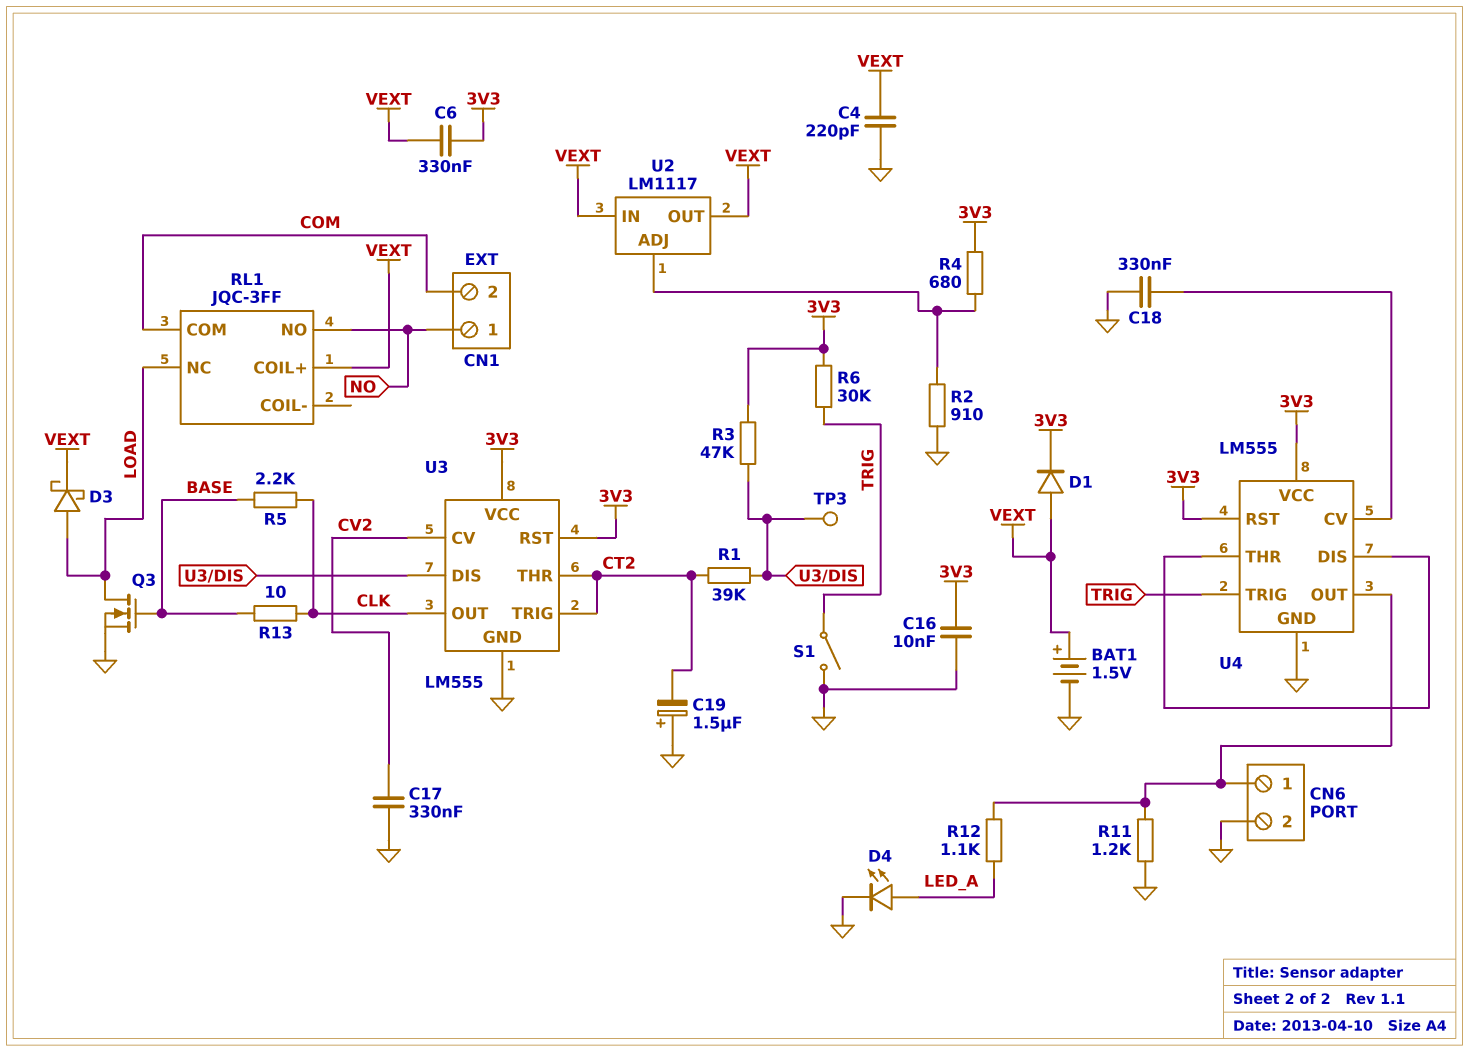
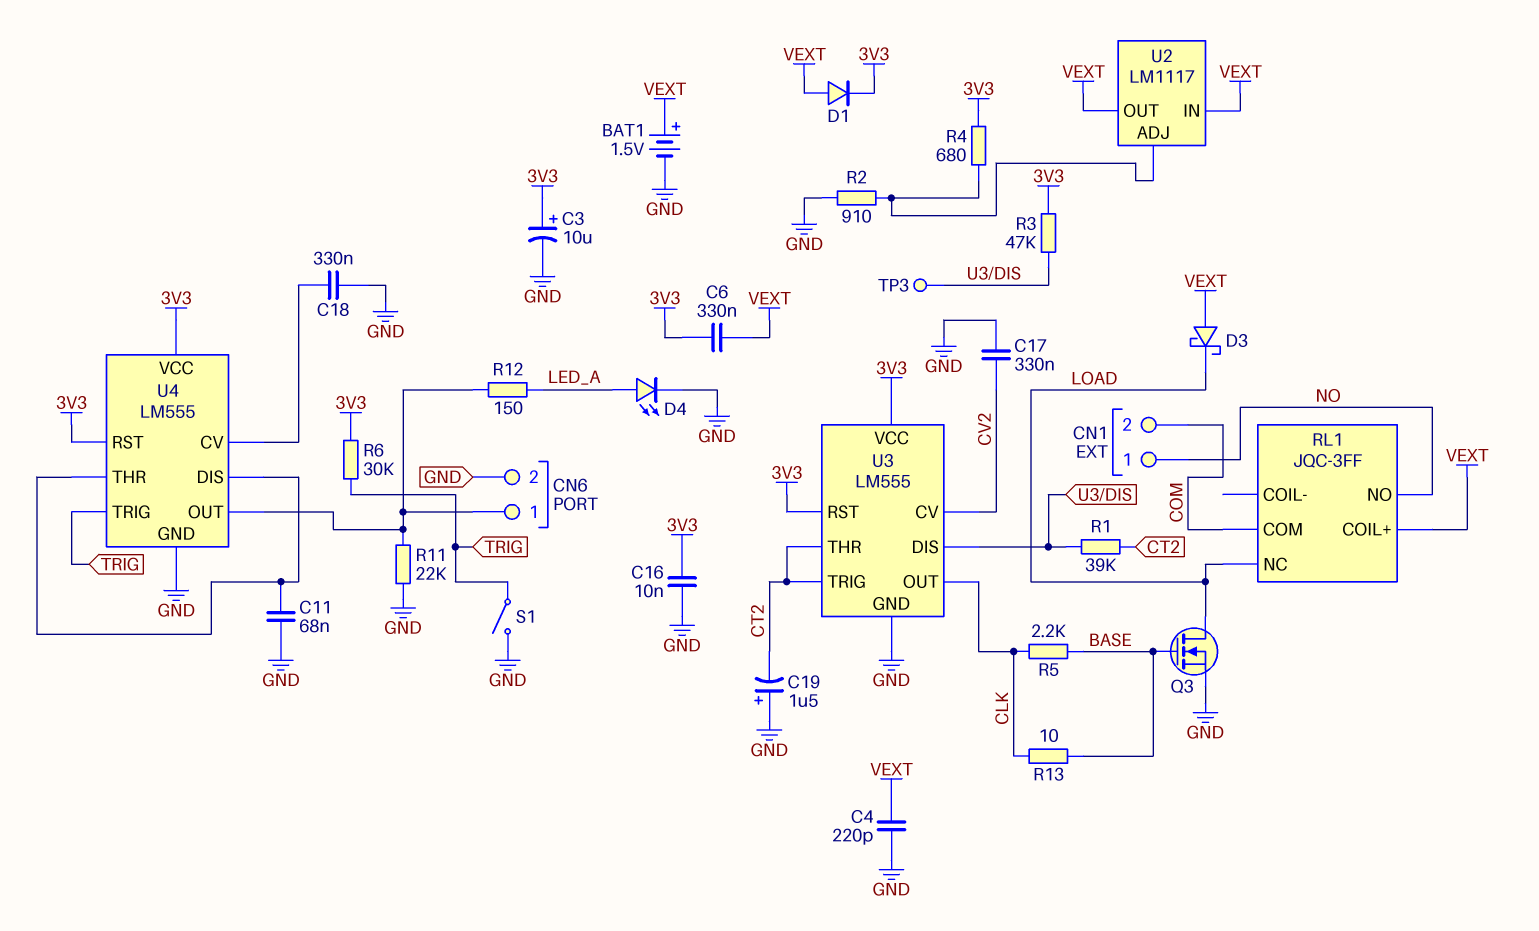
C3: none -> 10uF (plus 3V3, minus GND)
C11: none -> 68nF (GND, U4/DIS)
D3: schottky (A LOAD, K VEXT) -> schottky (A VEXT, K LOAD)
R11: 1.2k (CN6/1, GND) -> 22k (CN6/1, GND)
R12: 1.1k (CN6/1, LED_A) -> 150 (CN6/1, LED_A)

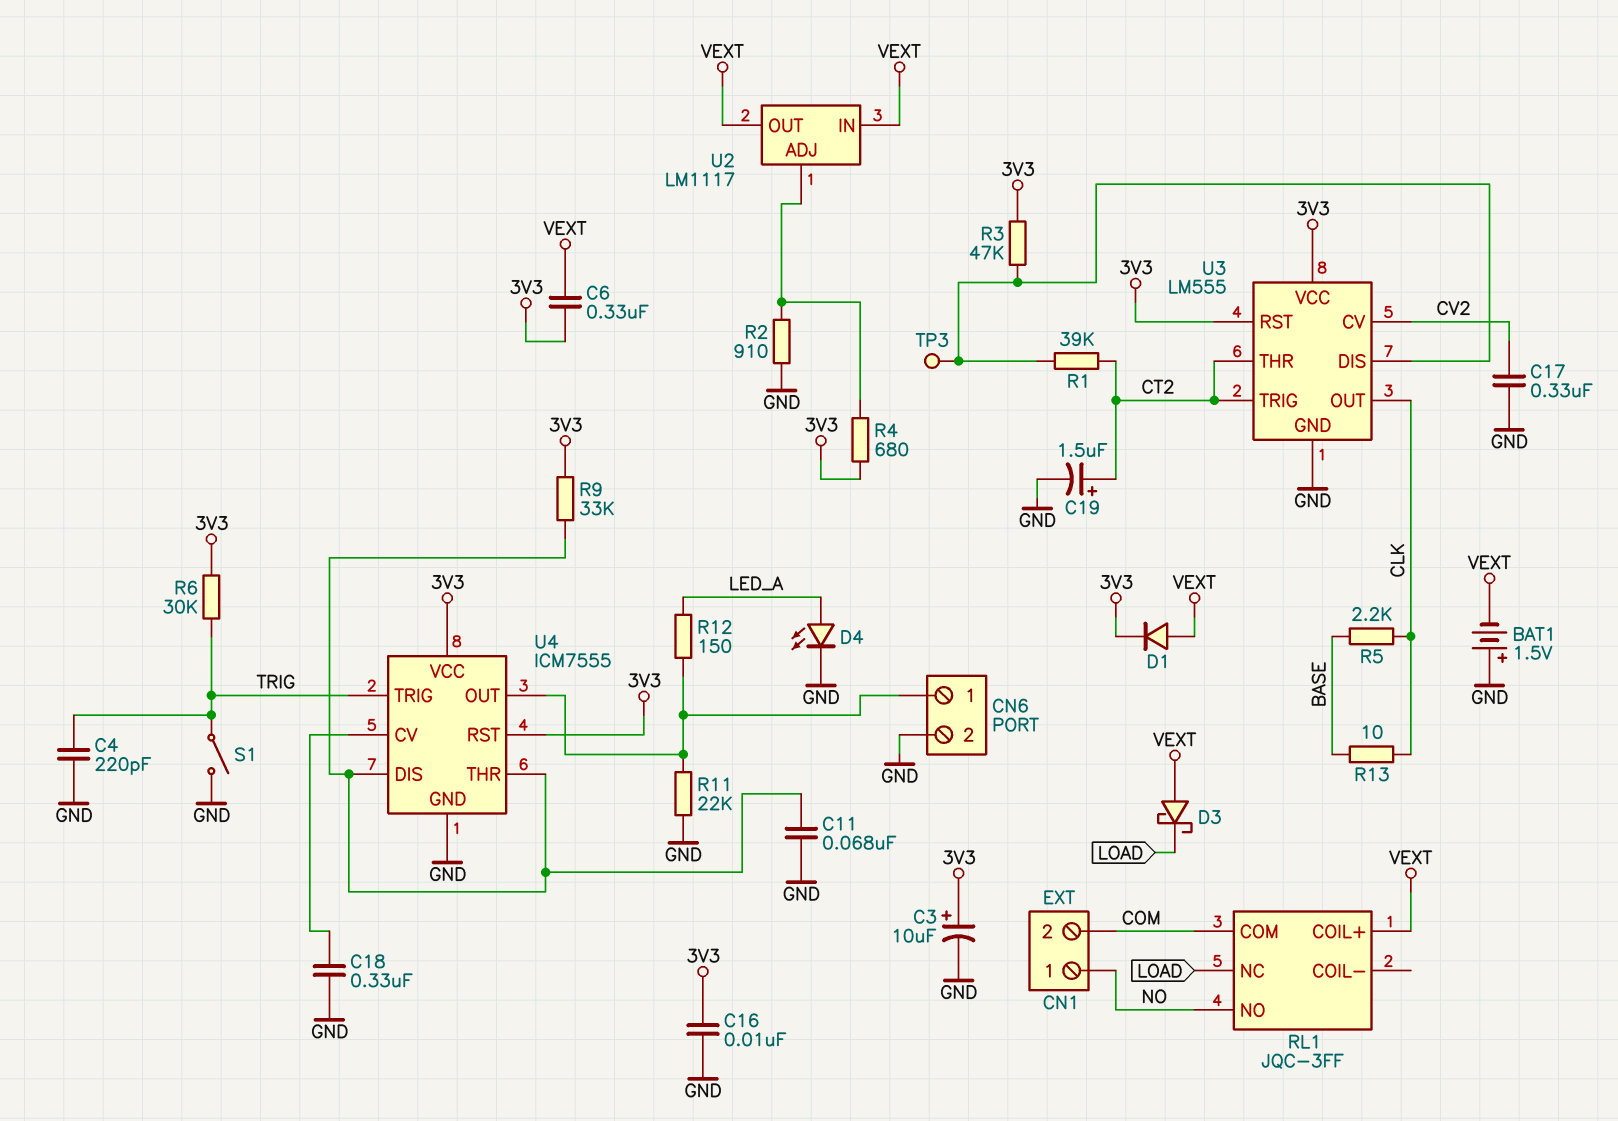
BAT1: 1.5V (plus VEXT, minus GND) -> 1.5V (plus GND, minus VEXT)
C4: 220pF (GND, VEXT) -> 220pF (GND, TRIG)
C19: 1.5uF (plus GND, minus CT2) -> 1.5uF (plus CT2, minus GND)
Q3: NMOS (G BASE, D LOAD, S GND) -> none
R9: none -> 33k (3V3, U4/DIS)
U4: LM555 -> ICM7555

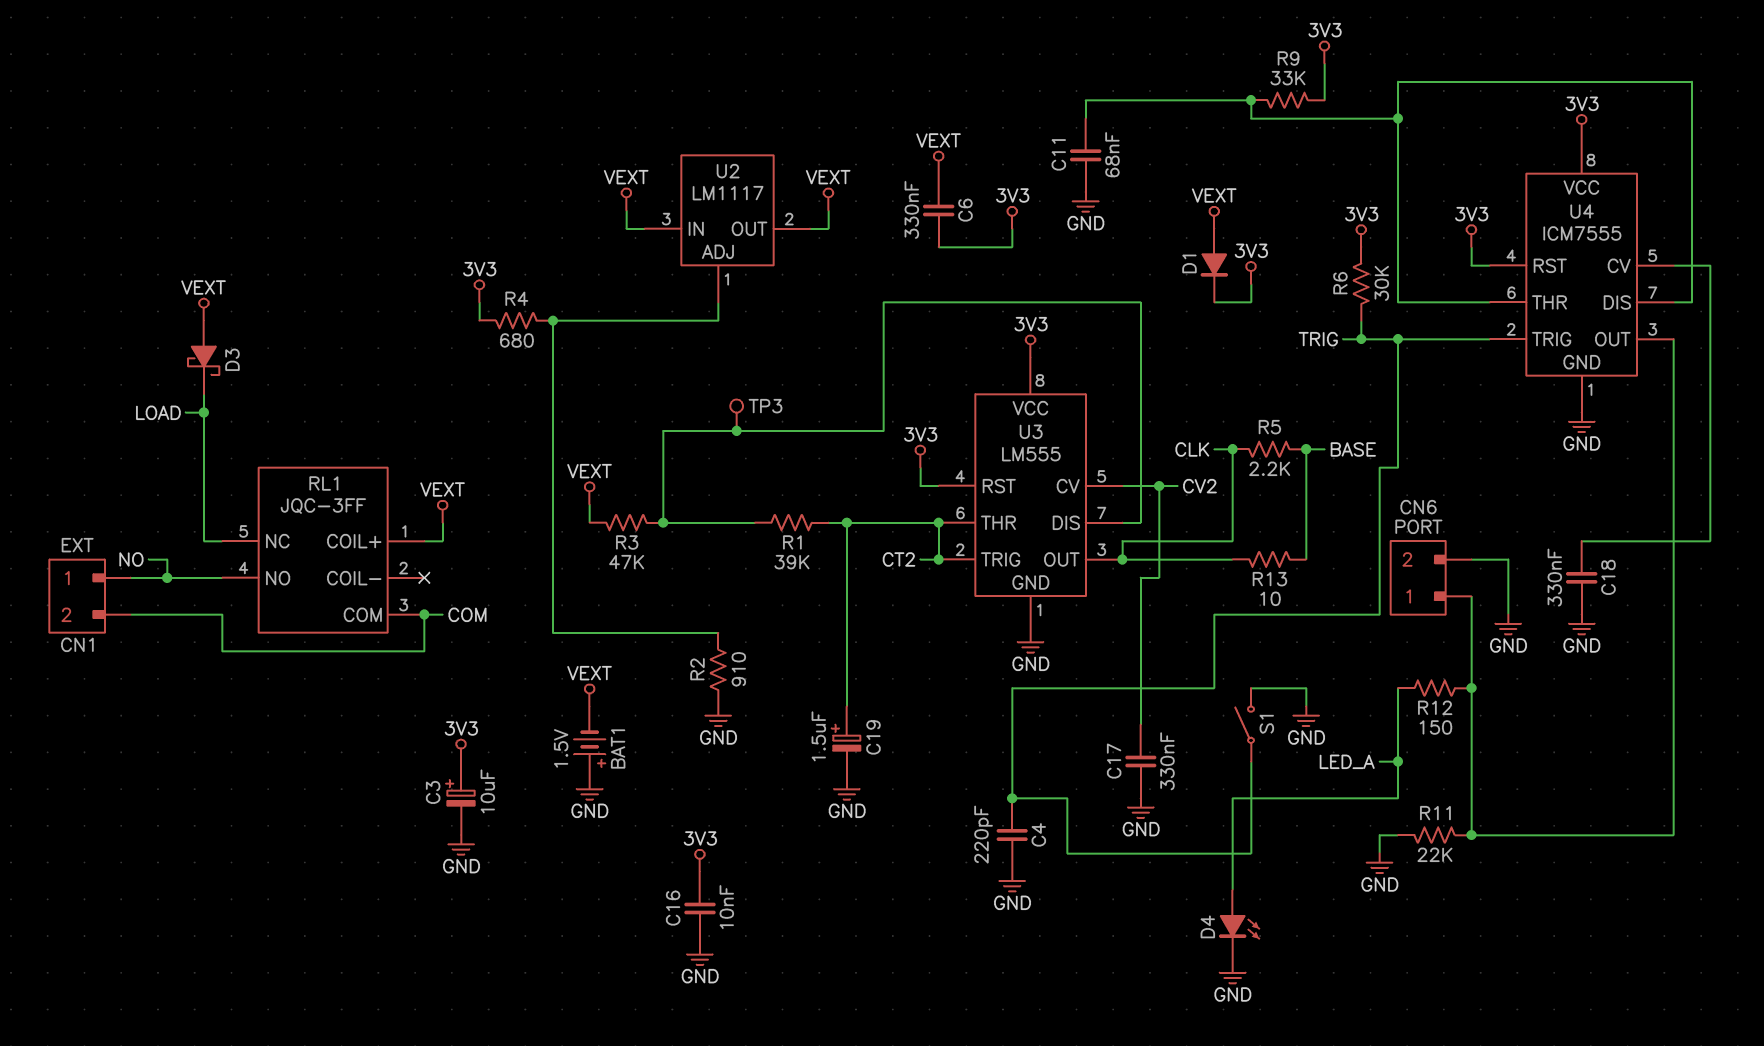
R3: 47k (3V3, U3/DIS) -> 47k (U3/DIS, VEXT)

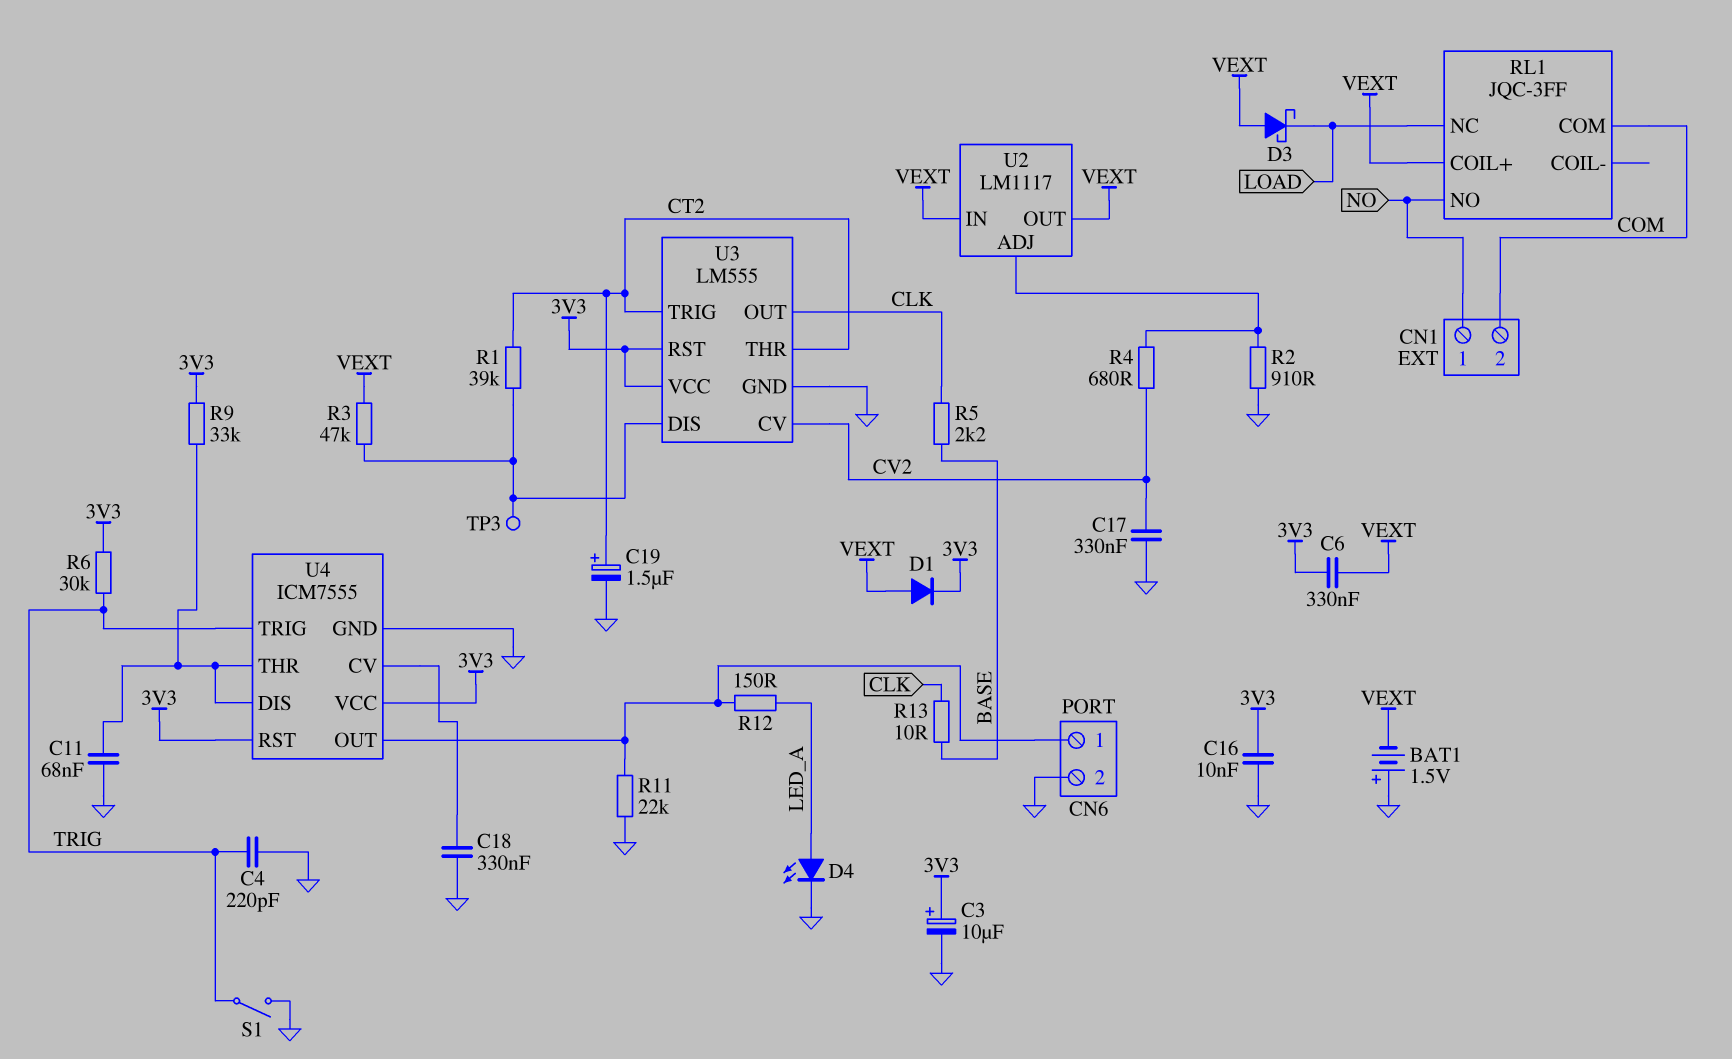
R4: 680 (3V3, U2/ADJ) -> 680 (CV2, U2/ADJ)

